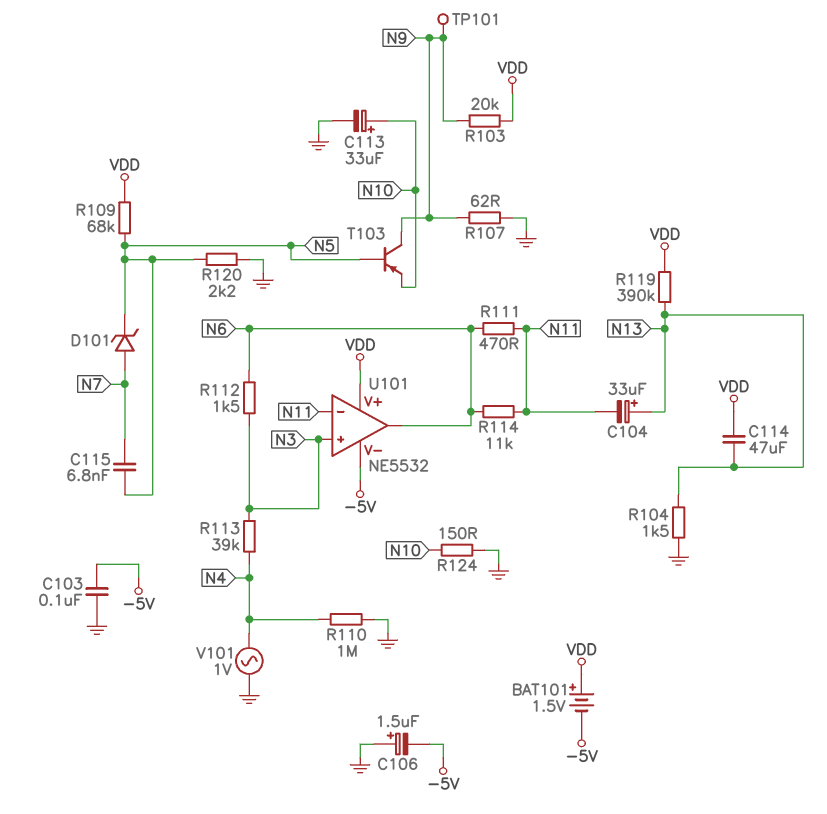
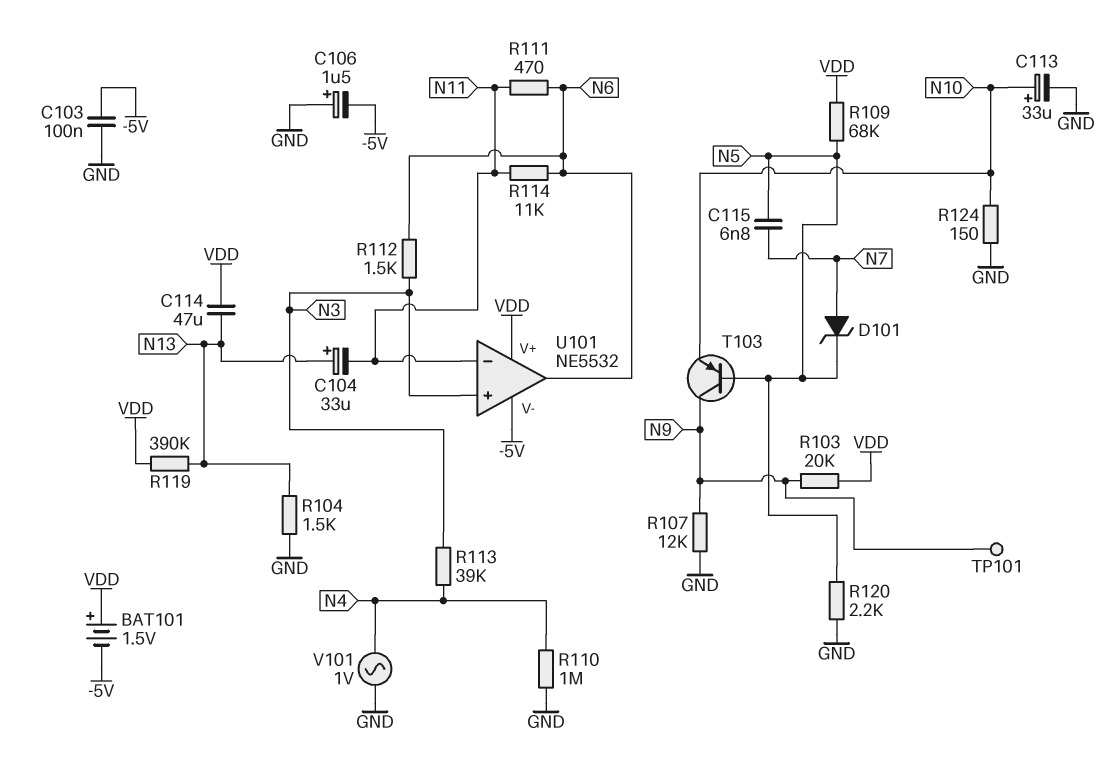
R107: 62 (GND, N9) -> 12k (GND, N9)

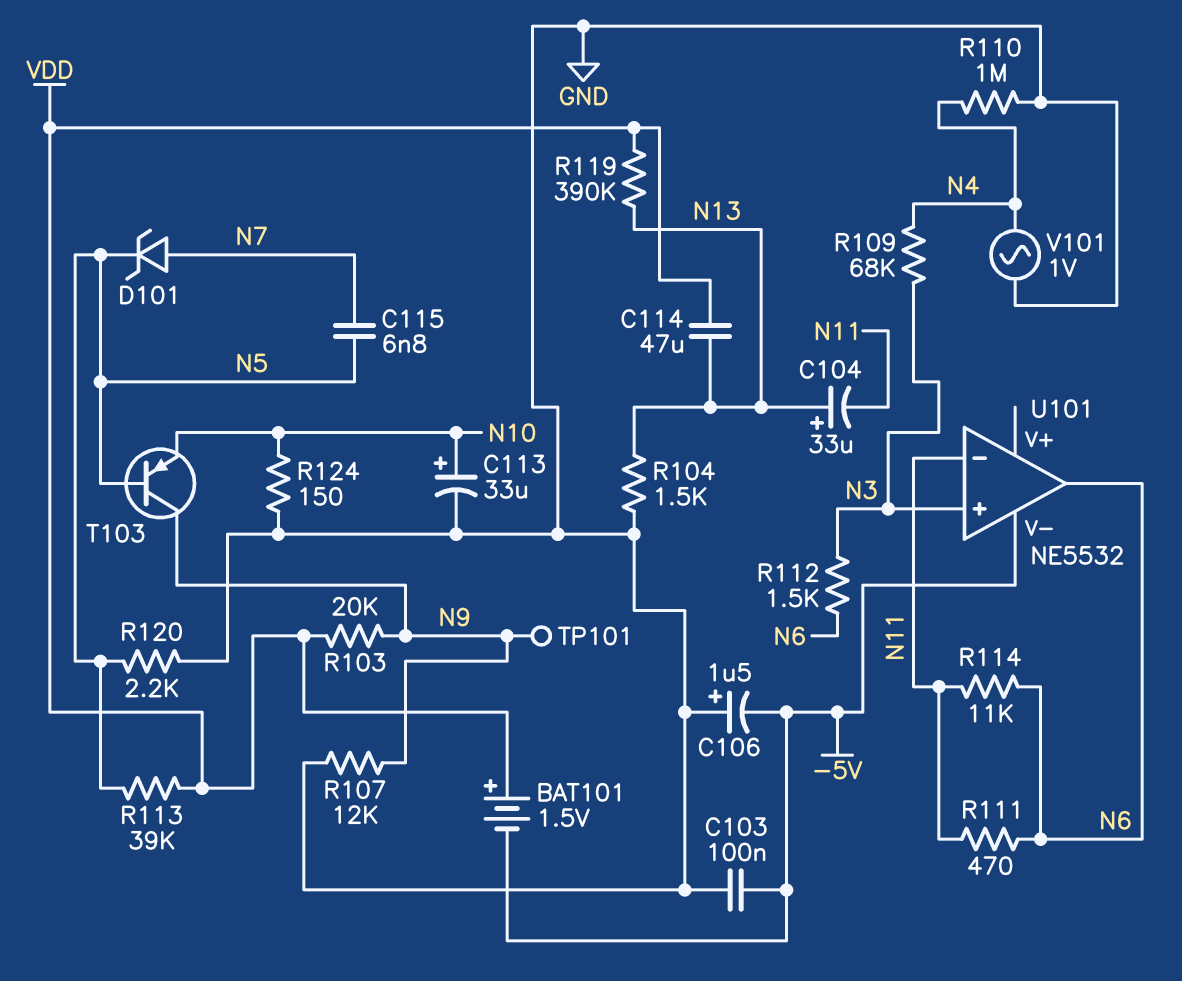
R109: 68k (N5, VDD) -> 68k (N3, N4)
R113: 39k (N3, N4) -> 39k (N5, VDD)
U101 pin V+: VDD -> none

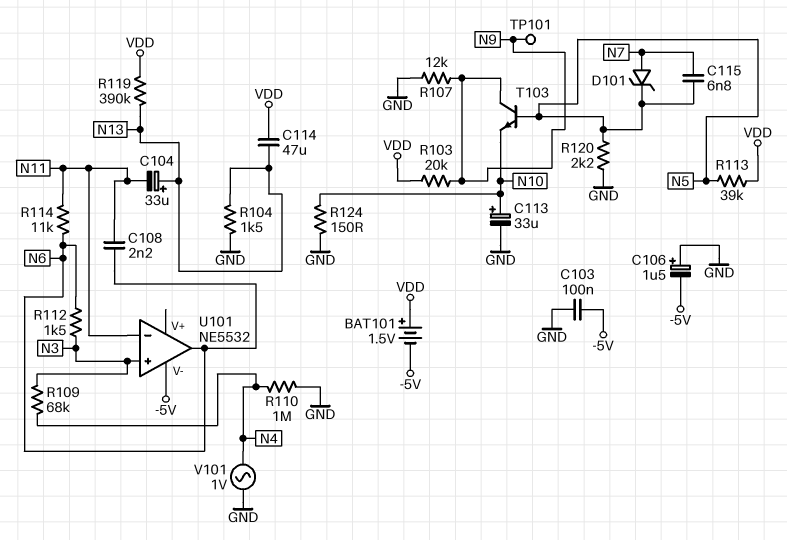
C108: none -> 2.2nF (N6, N11)
R111: 470 (N6, N11) -> none
T103: PNP (B N5, C N9, E N10) -> NPN (B N5, C N9, E N10)

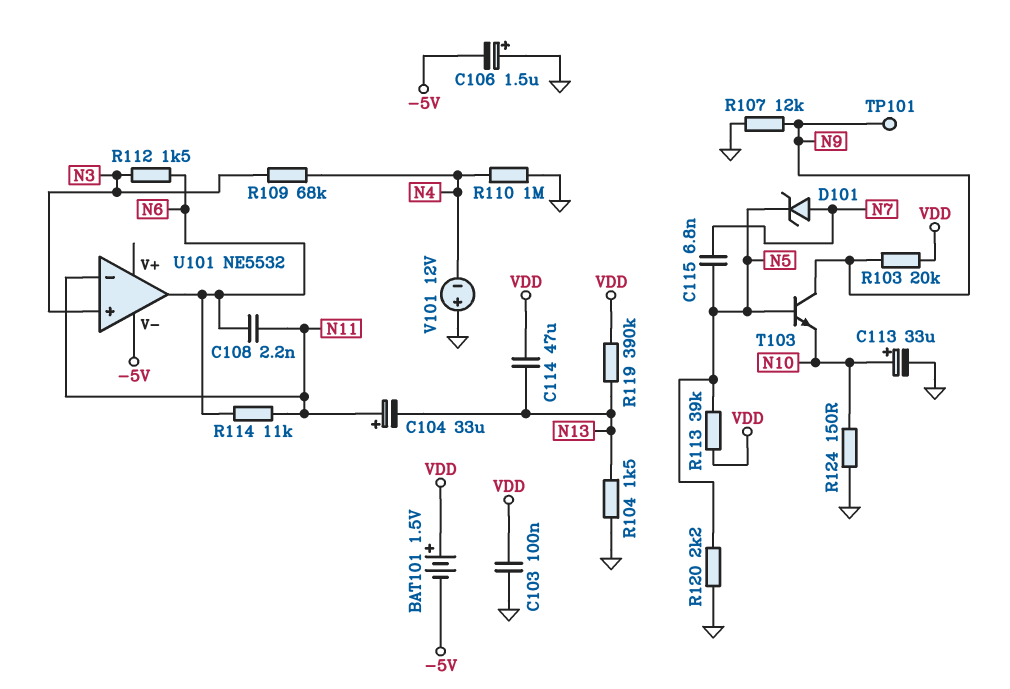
C103: 100nF (-5V, GND) -> 100nF (GND, VDD)
C104: 33uF (plus N13, minus N11) -> 33uF (plus N11, minus N13)
V101: AC 1V (GND, N4) -> 12V (plus GND, minus N4)

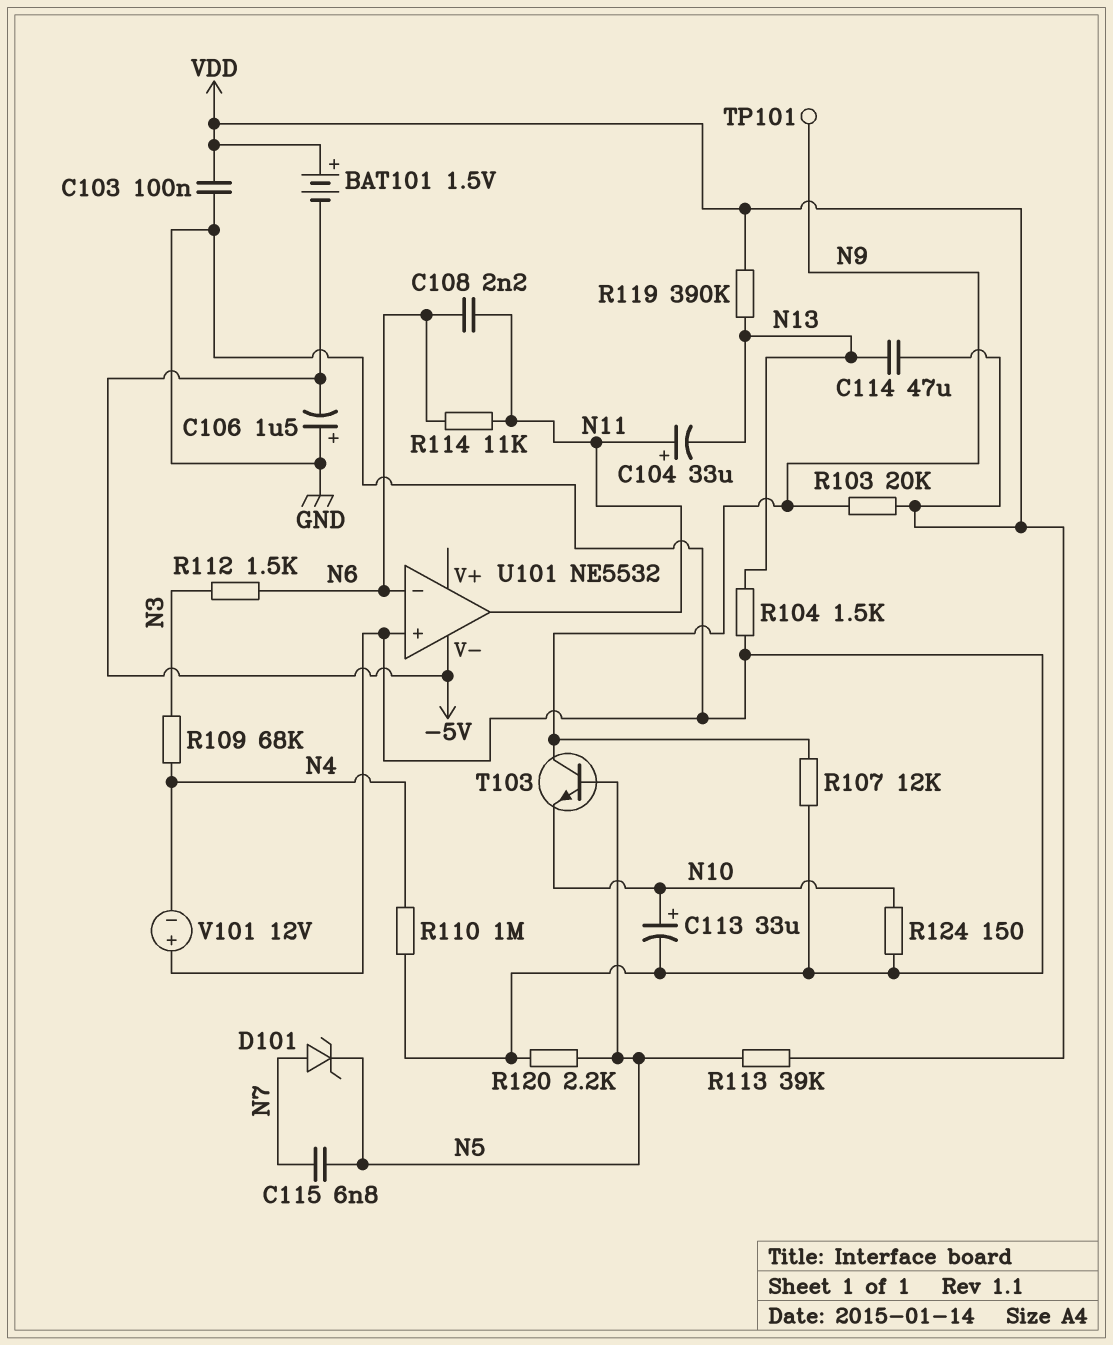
U101 pin in+: N3 -> GND
U101 pin in-: N11 -> N6
U101 pin out: N6 -> N11

